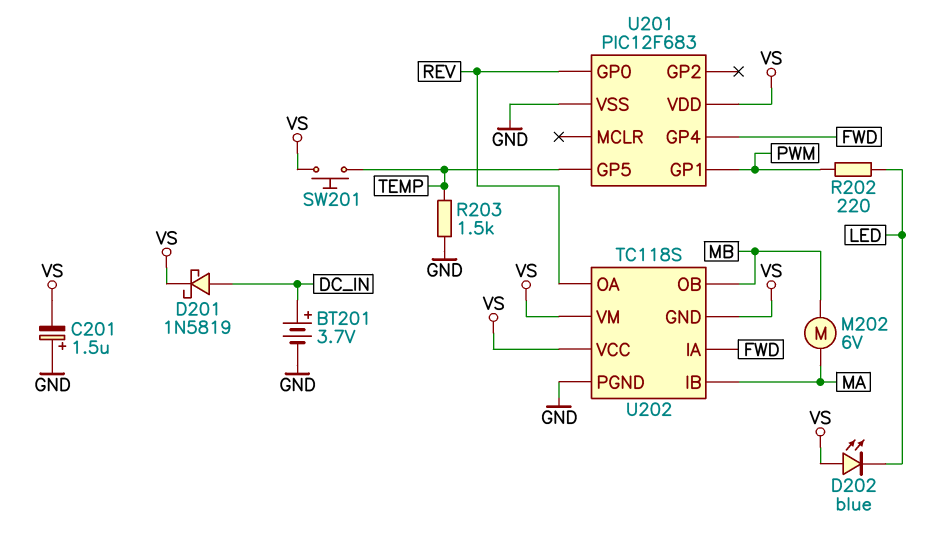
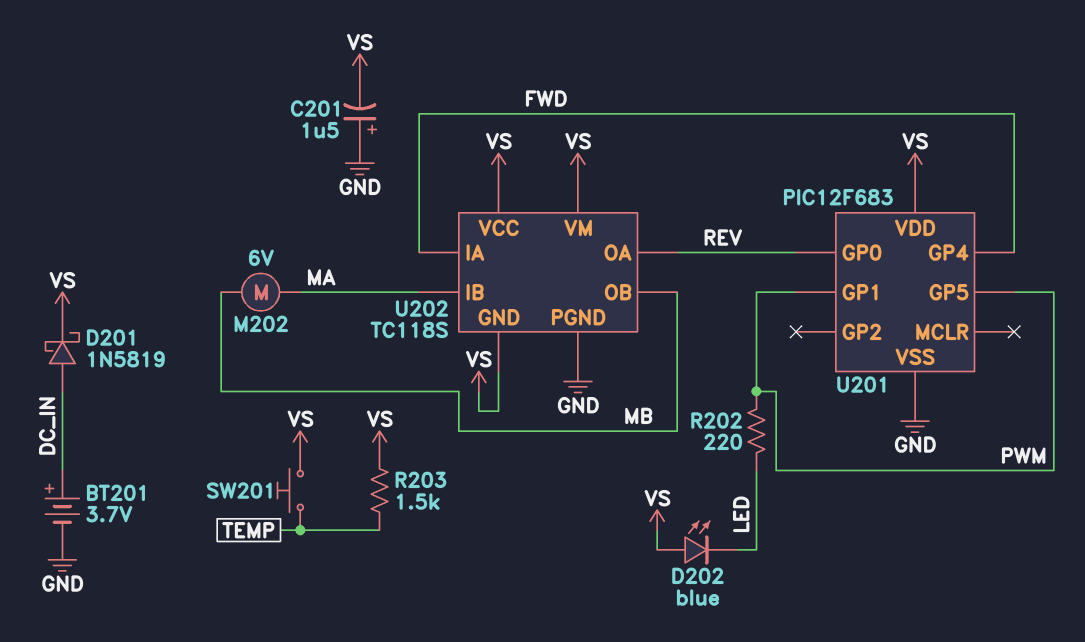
R203: 1.5k (GND, TEMP) -> 1.5k (TEMP, VS)
U201 pin GP5: TEMP -> PWM

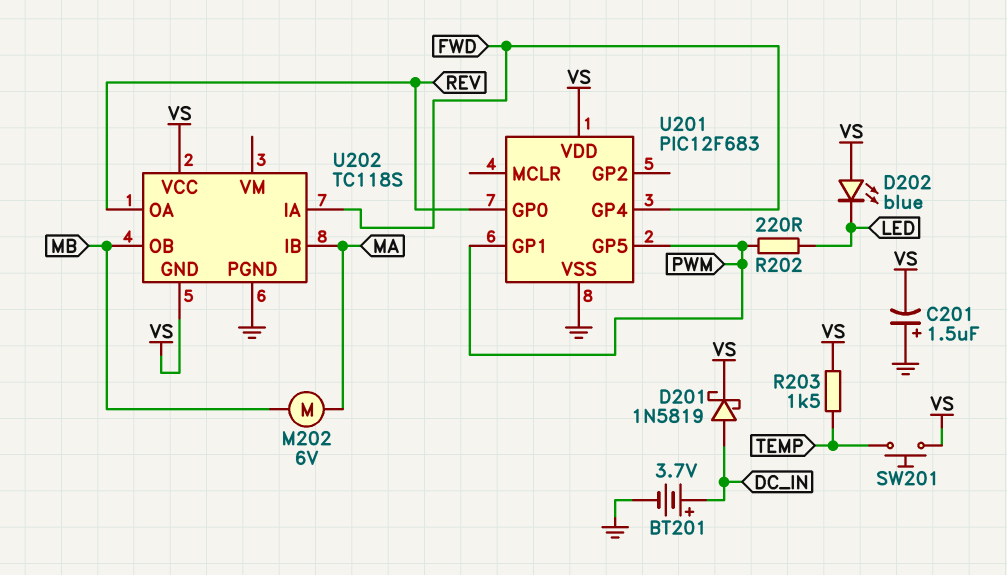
U202 pin VM: VS -> none

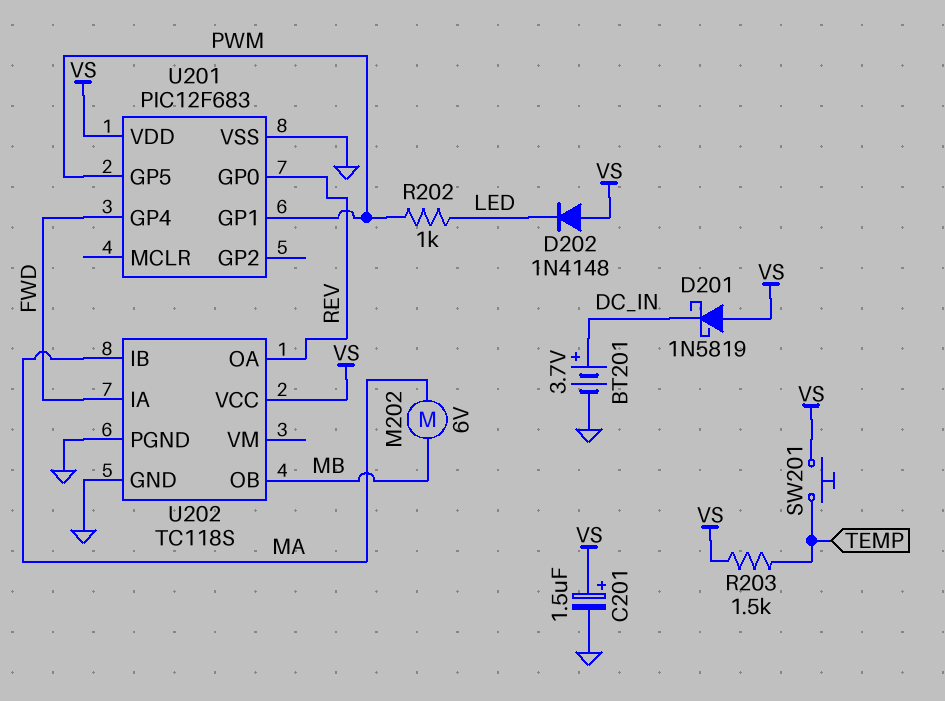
C201: 1.5uF (plus GND, minus VS) -> 1.5uF (plus VS, minus GND)
D201: schottky 1N5819 (A DC_IN, K VS) -> schottky 1N5819 (A VS, K DC_IN)
D202: LED blue (A VS, K LED) -> diode 1N4148 (A VS, K LED)
R202: 220 (LED, PWM) -> 1k (LED, PWM)
U202 pin GND: VS -> GND

